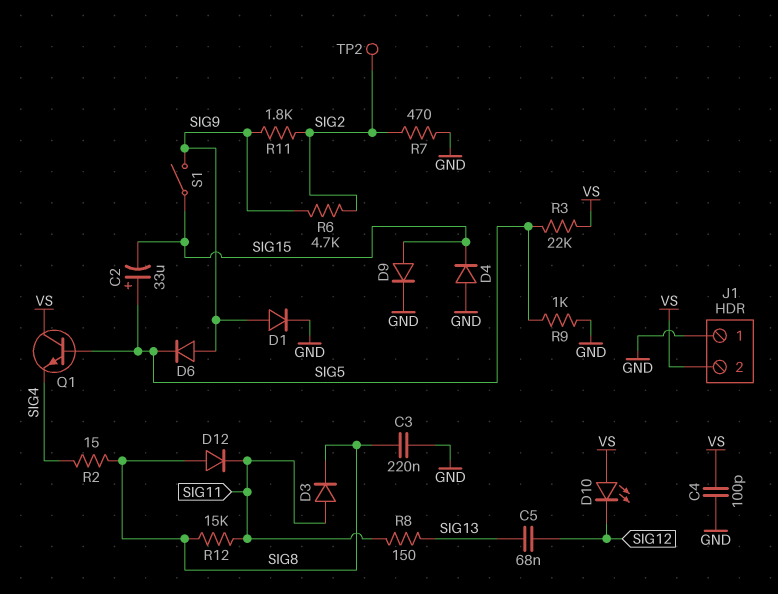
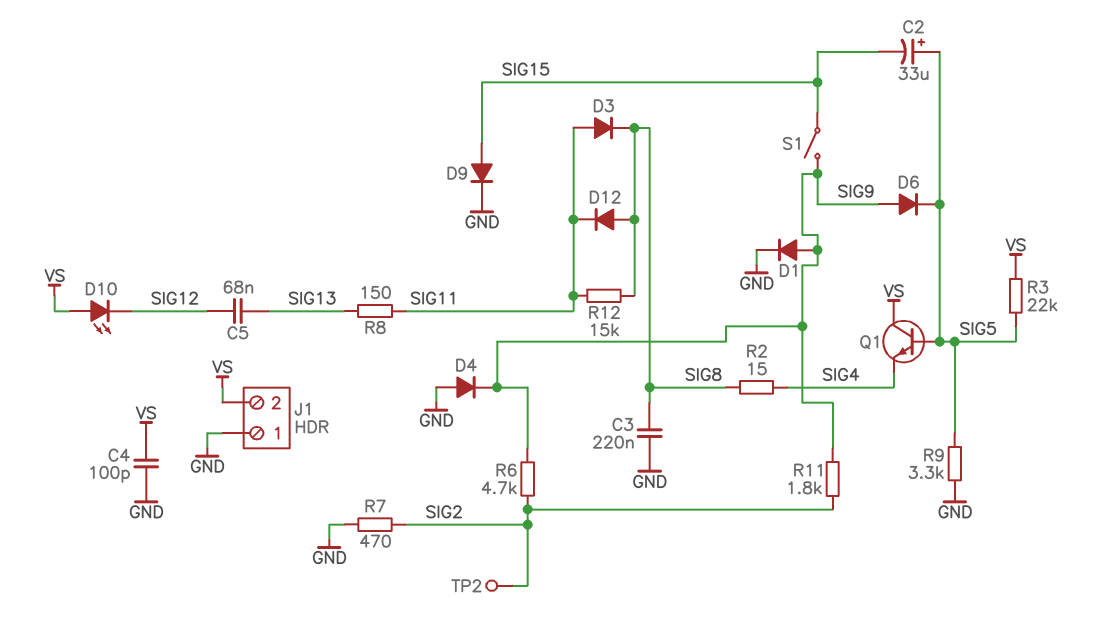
D4: diode (A GND, K SIG15) -> diode (A GND, K SIG9)
R9: 1k (GND, SIG5) -> 3.3k (GND, SIG5)

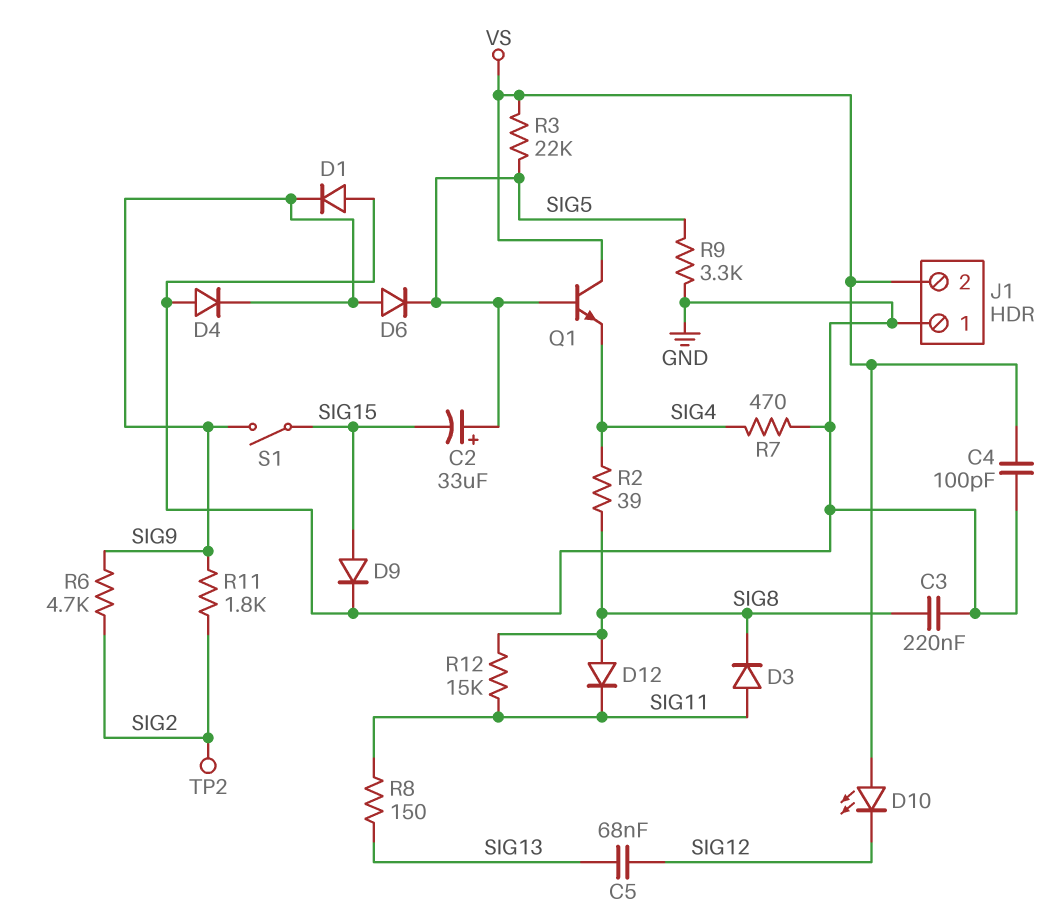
D1: diode (A SIG9, K GND) -> diode (A GND, K SIG9)
R2: 15 (SIG4, SIG8) -> 39 (SIG4, SIG8)
R7: 470 (GND, SIG2) -> 470 (GND, SIG4)

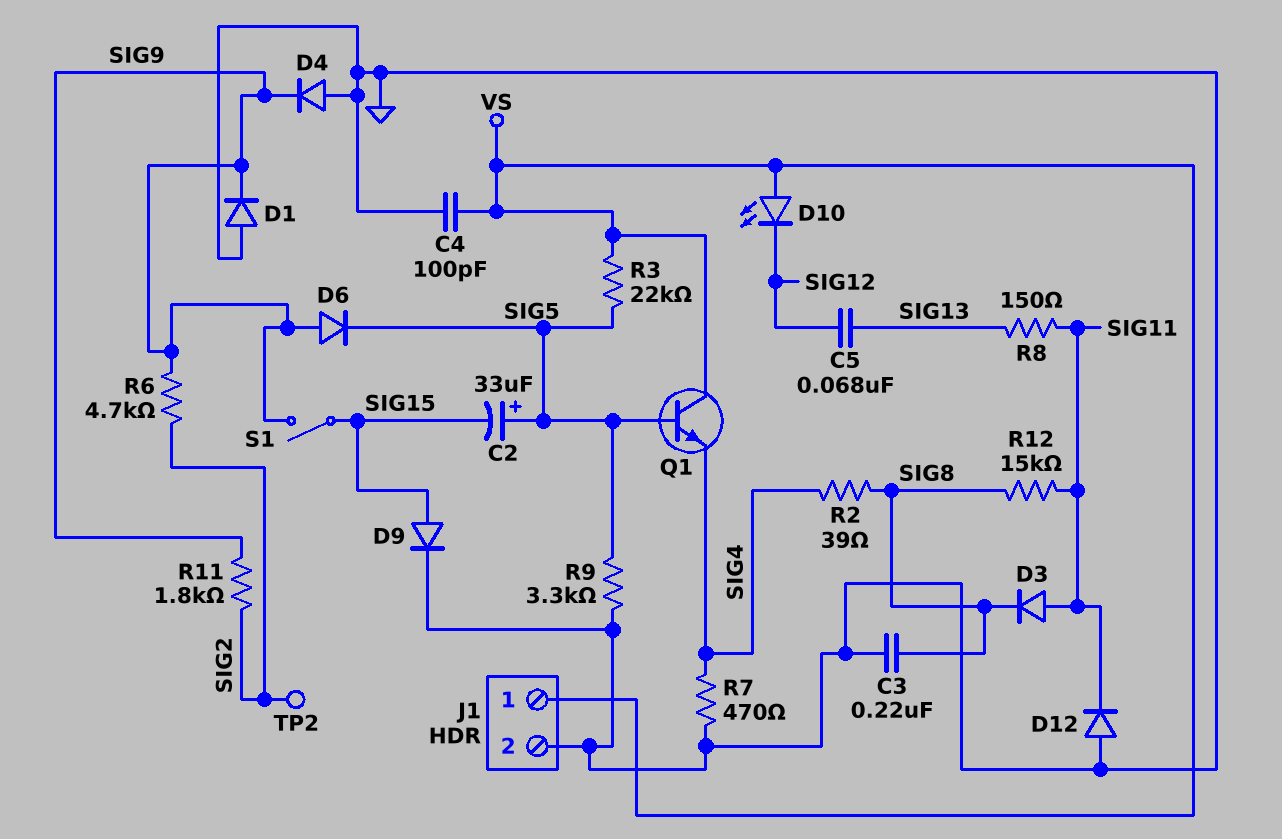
D12: diode (A SIG8, K SIG11) -> diode (A GND, K SIG11)
J1 pin 1: GND -> VS
J1 pin 2: VS -> GND

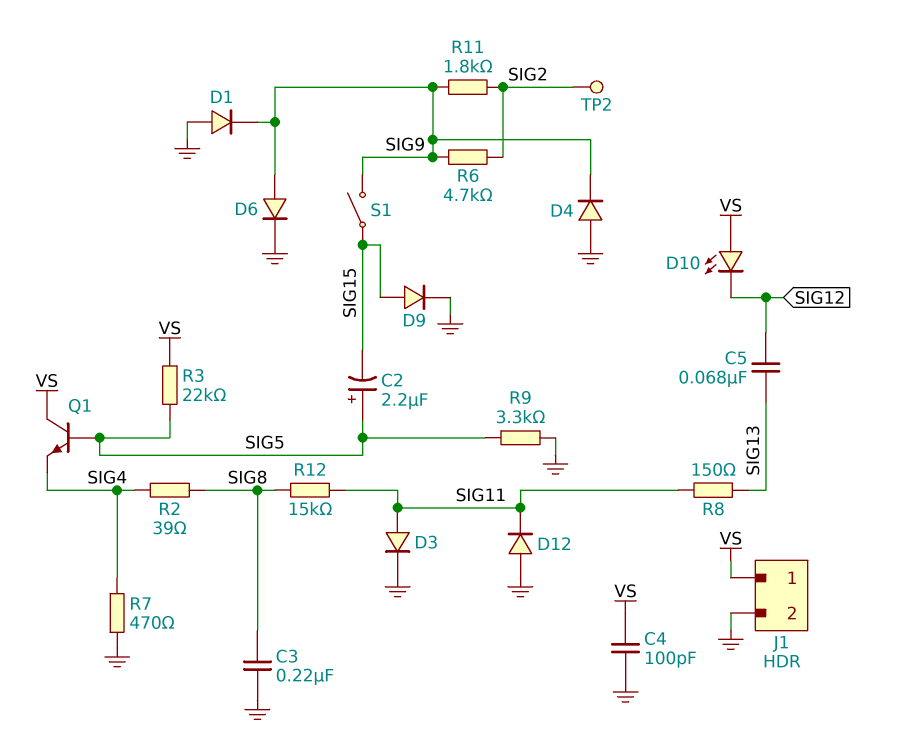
C2: 33uF (plus SIG5, minus SIG15) -> 2.2uF (plus SIG5, minus SIG15)
D3: diode (A SIG11, K SIG8) -> diode (A SIG11, K GND)
D6: diode (A SIG9, K SIG5) -> diode (A SIG9, K GND)

